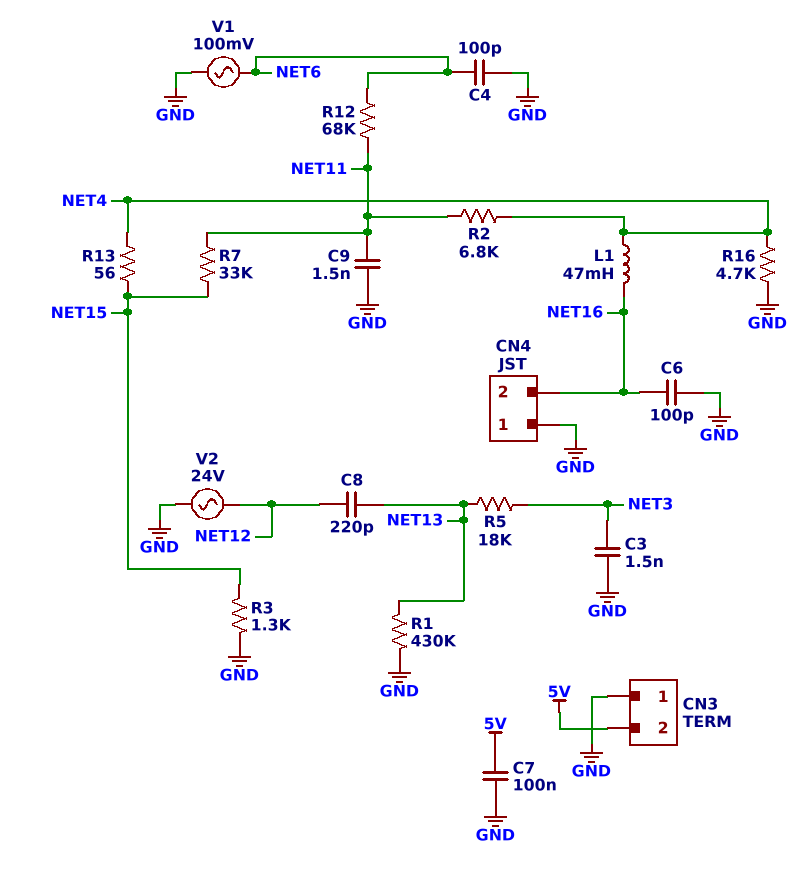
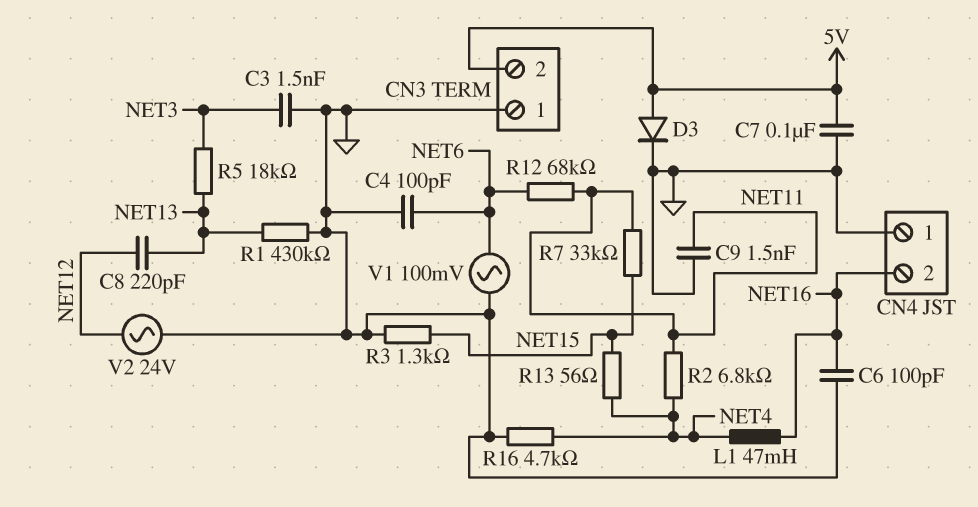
D3: none -> diode (A 5V, K GND)

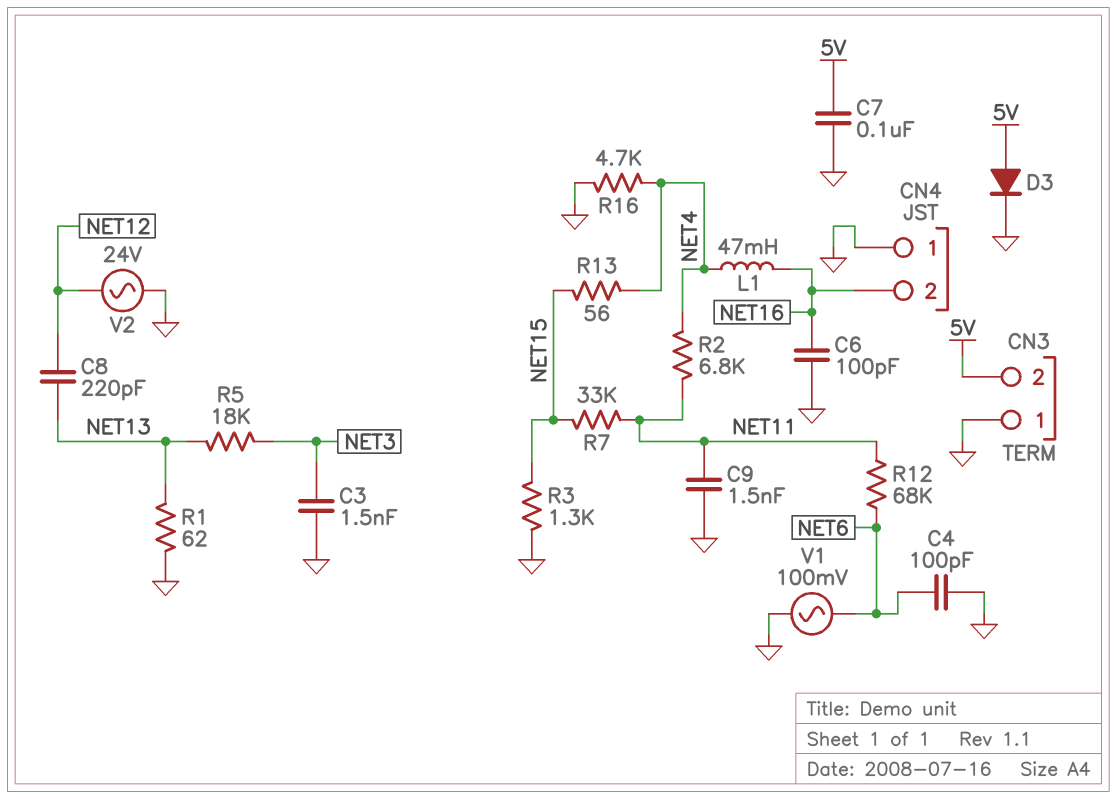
R1: 430k (GND, NET13) -> 62 (GND, NET13)

